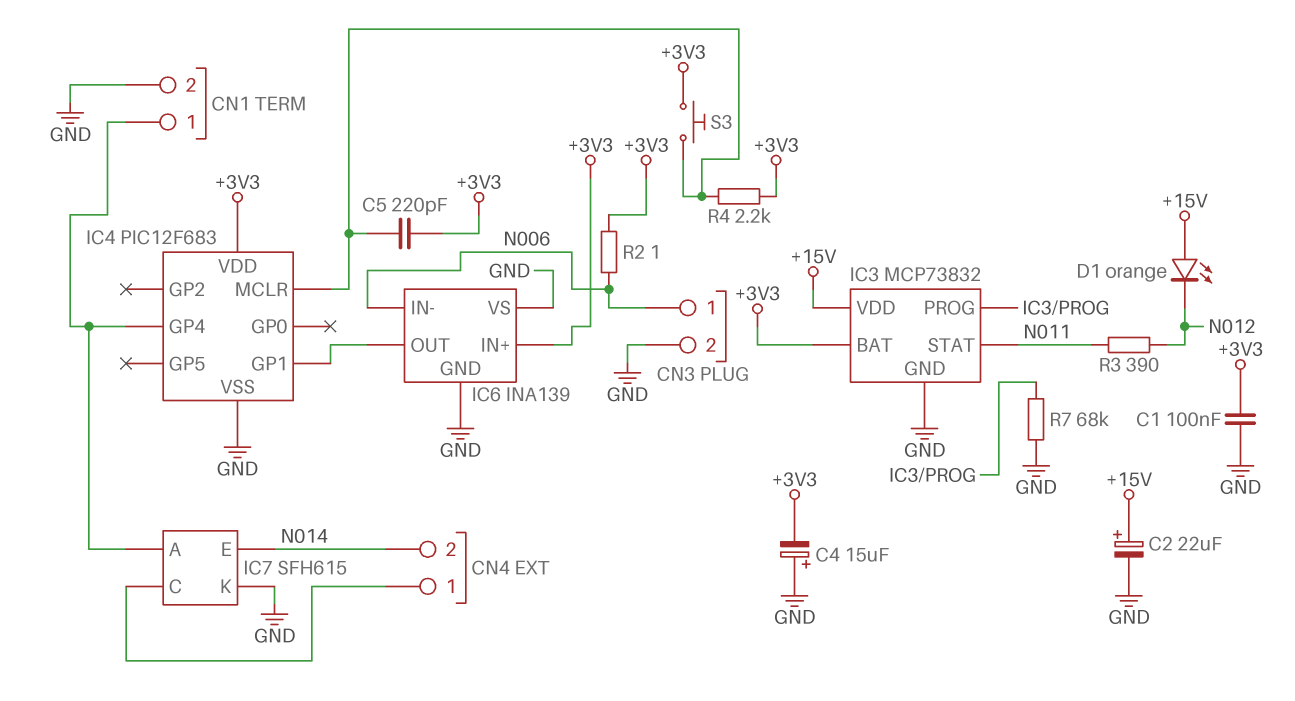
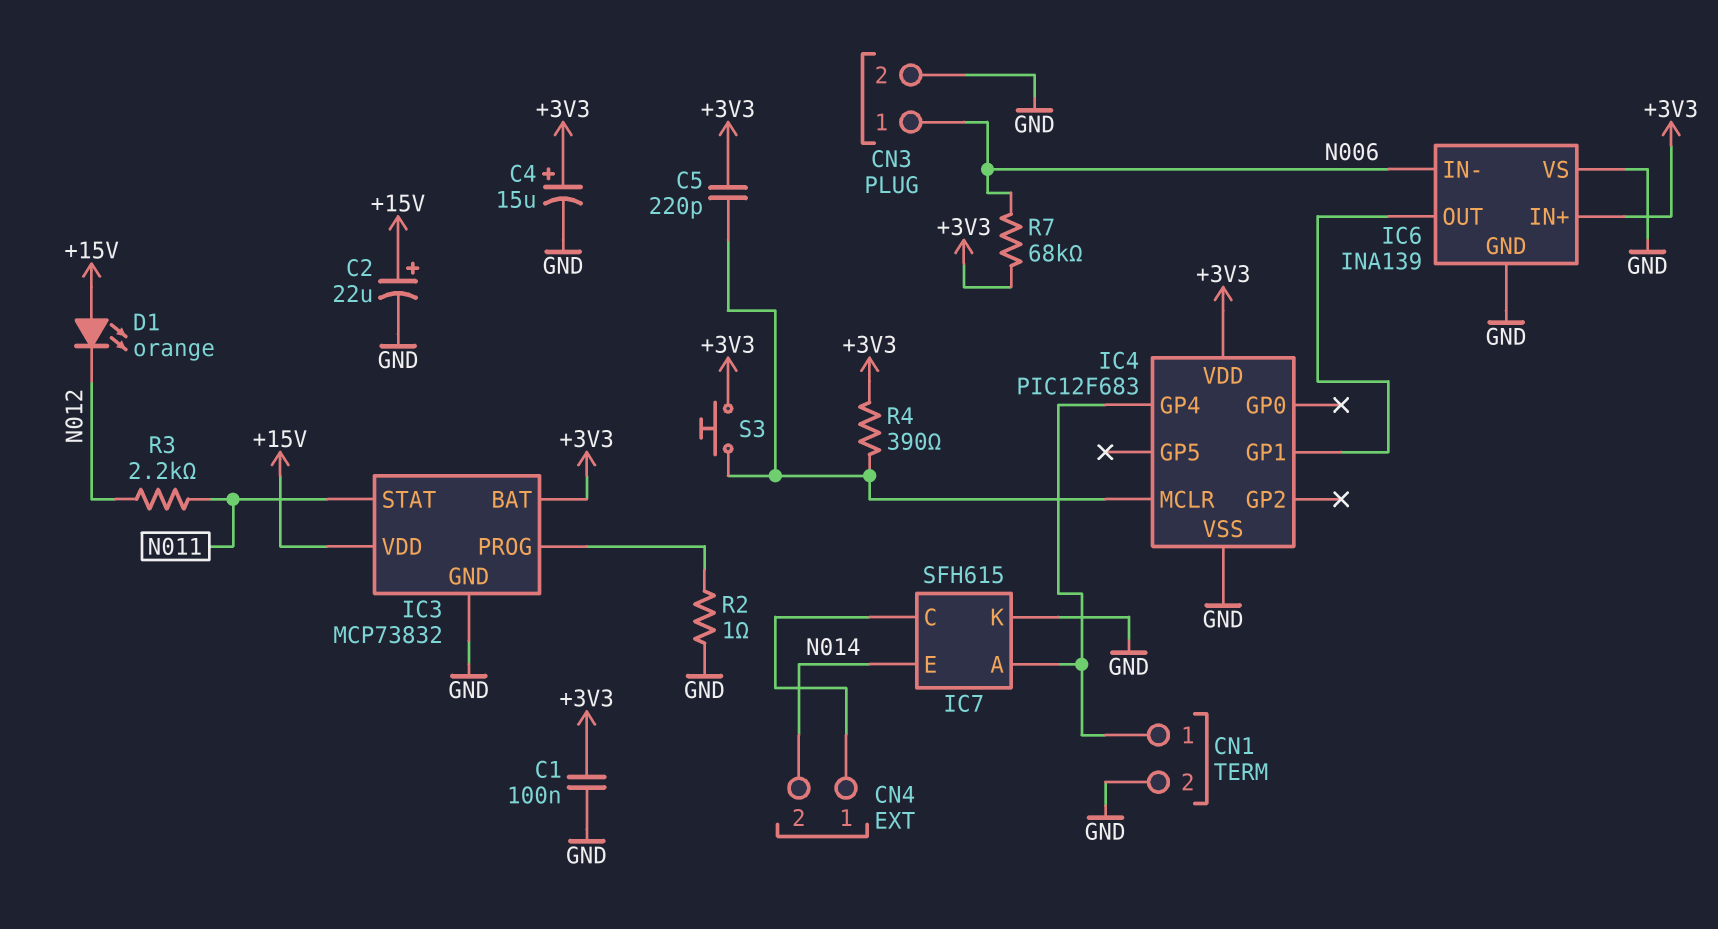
C4: 15uF (plus GND, minus +3V3) -> 15uF (plus +3V3, minus GND)
R2: 1 (+3V3, N006) -> 1 (GND, IC3/PROG)
R3: 390 (N011, N012) -> 2.2k (N011, N012)
R4: 2.2k (+3V3, IC4/MCLR) -> 390 (+3V3, IC4/MCLR)
R7: 68k (GND, IC3/PROG) -> 68k (+3V3, N006)

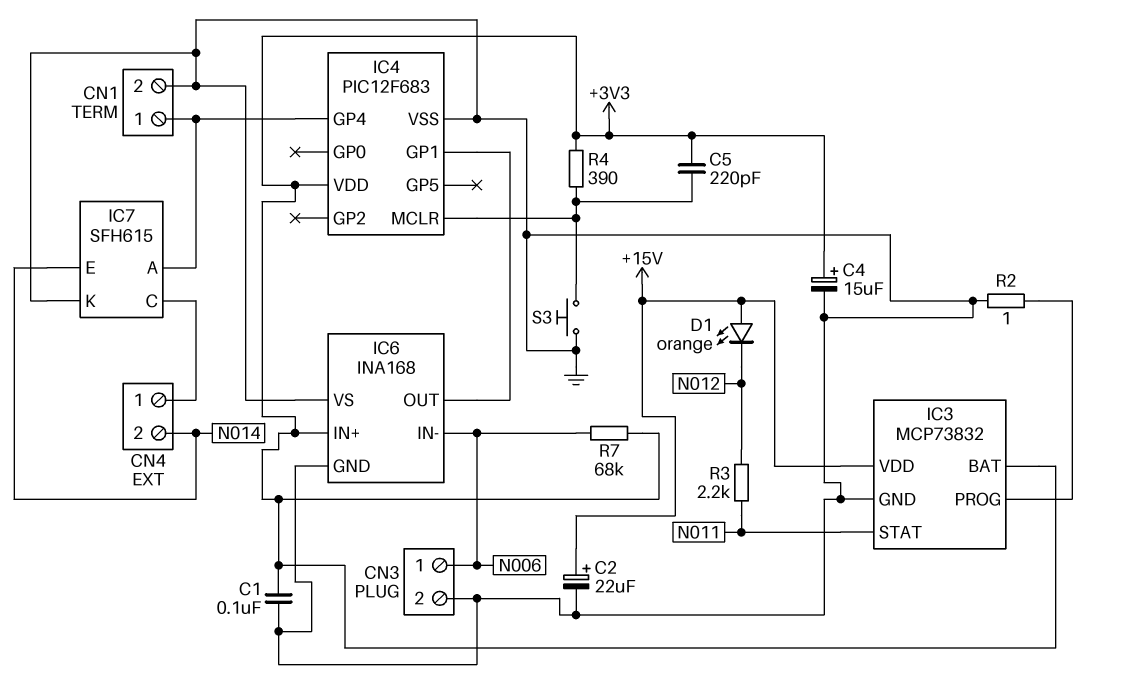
IC6: INA139 -> INA168
S3: button (+3V3, IC4/MCLR) -> button (GND, IC4/MCLR)

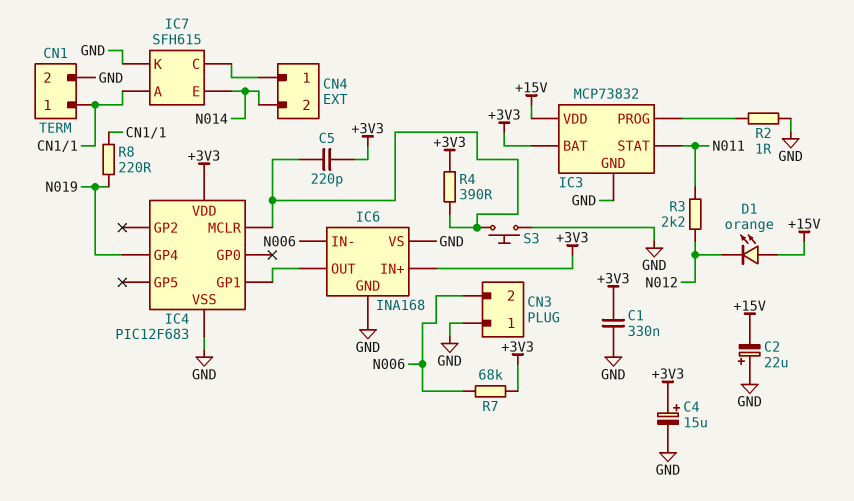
C1: 100nF (+3V3, GND) -> 330nF (+3V3, GND)
C2: 22uF (plus +15V, minus GND) -> 22uF (plus GND, minus +15V)
CN3 pin 1: N006 -> GND
CN3 pin 2: GND -> N006
IC4 pin GP4: CN1/1 -> N019
R8: none -> 220 (CN1/1, N019)

